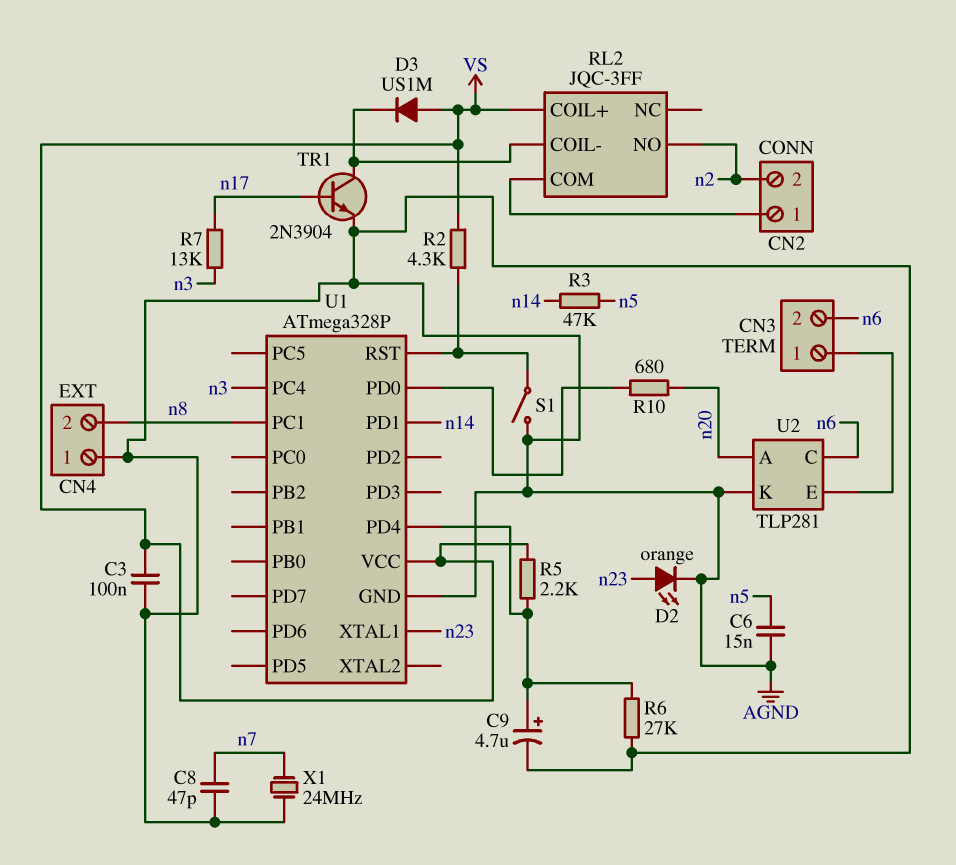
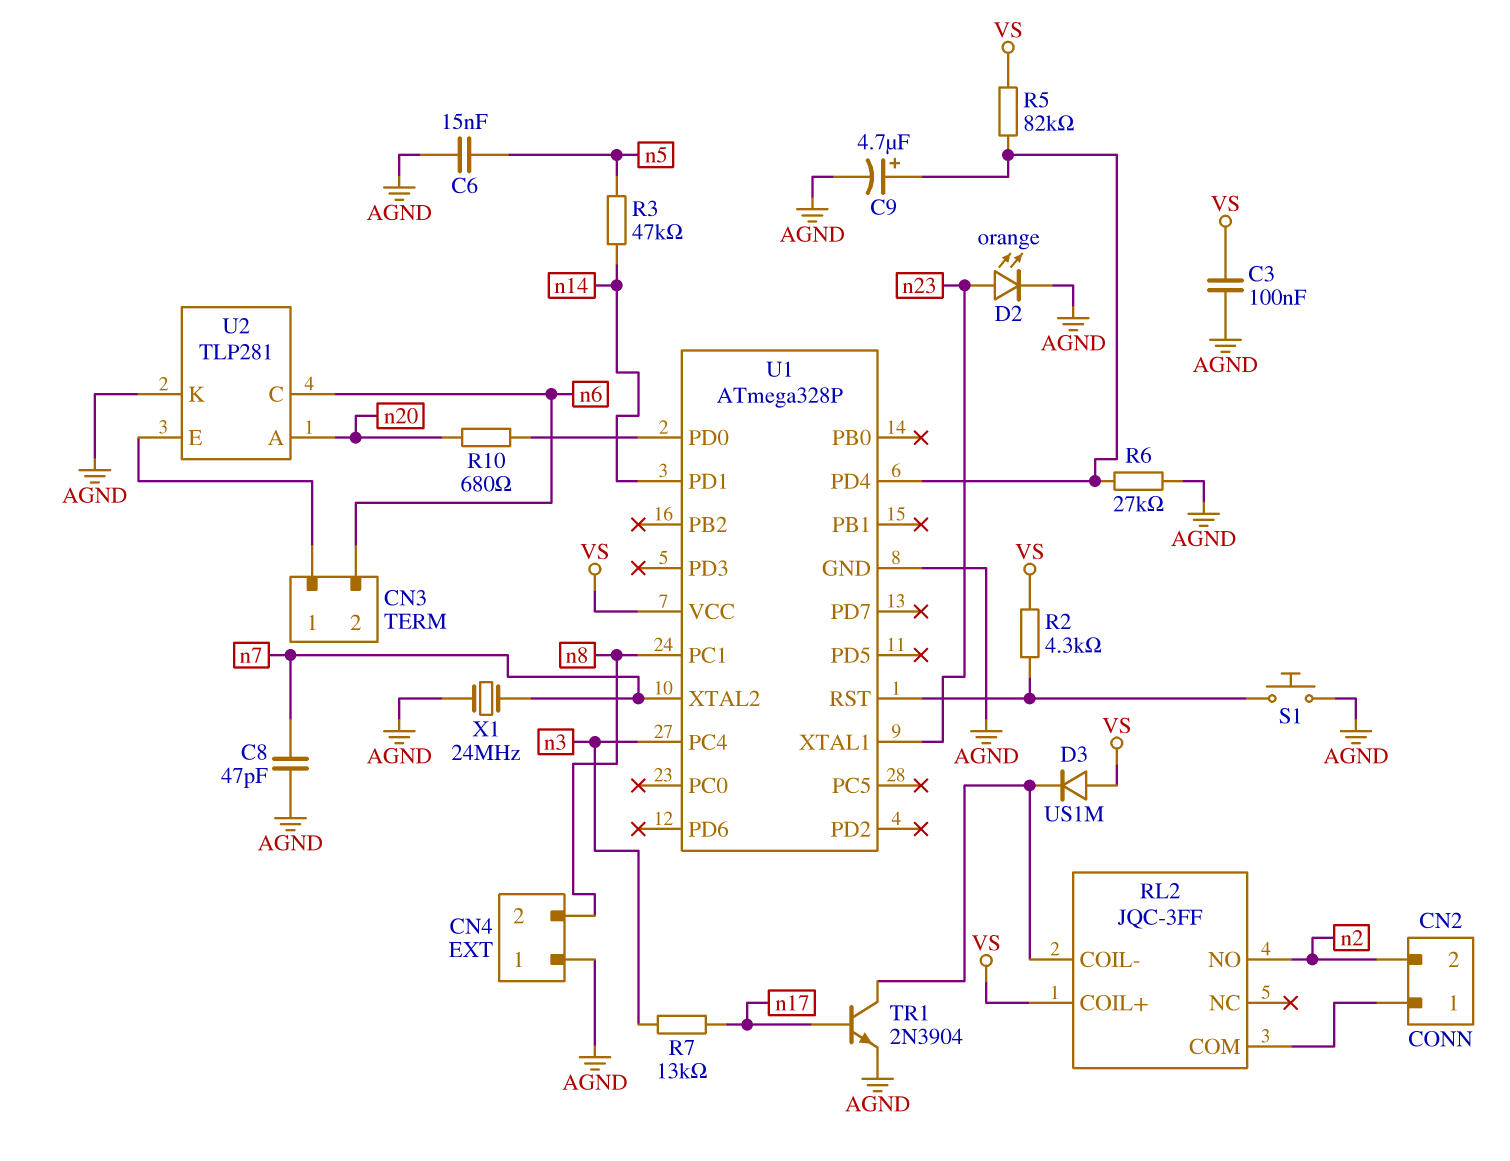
R5: 2.2k (U1/PD4, VS) -> 82k (U1/PD4, VS)
S1: switch (AGND, U1/RST) -> button (AGND, U1/RST)
U1 pin XTAL2: none -> n7

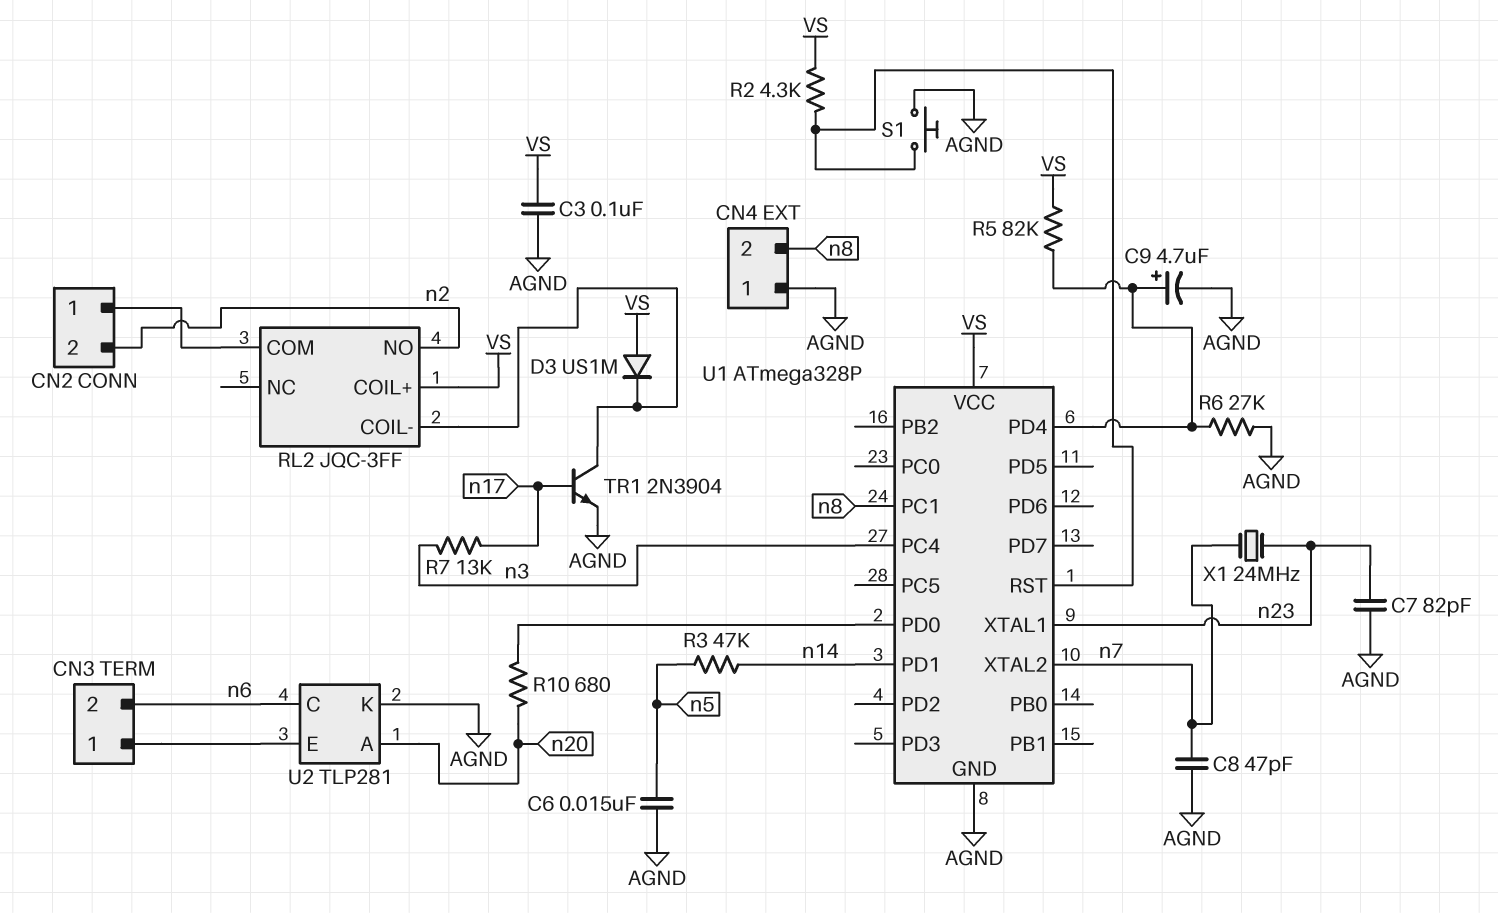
C7: none -> 82pF (AGND, n23)
D2: LED orange (A n23, K AGND) -> none
X1: 24MHz (AGND, n7) -> 24MHz (n7, n23)

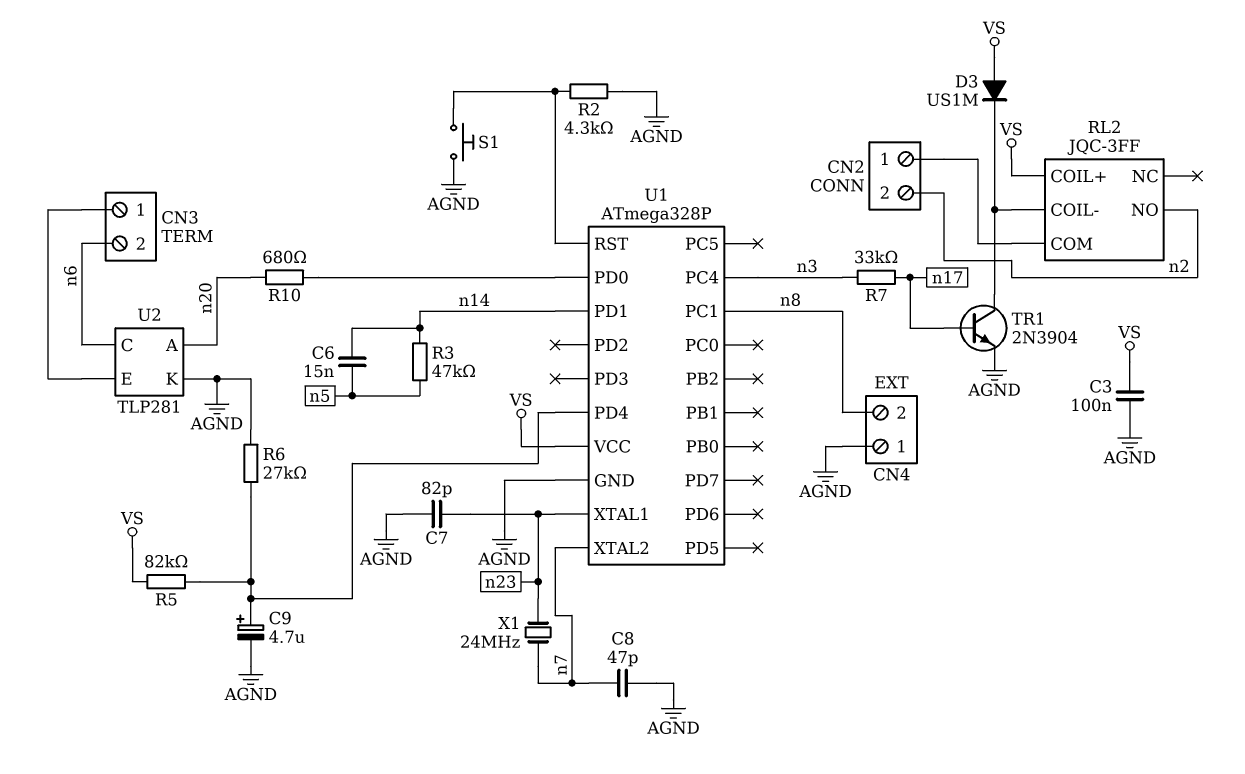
C6: 15nF (AGND, n5) -> 15nF (n5, n14)
R2: 4.3k (U1/RST, VS) -> 4.3k (AGND, U1/RST)
R7: 13k (n3, n17) -> 33k (n3, n17)

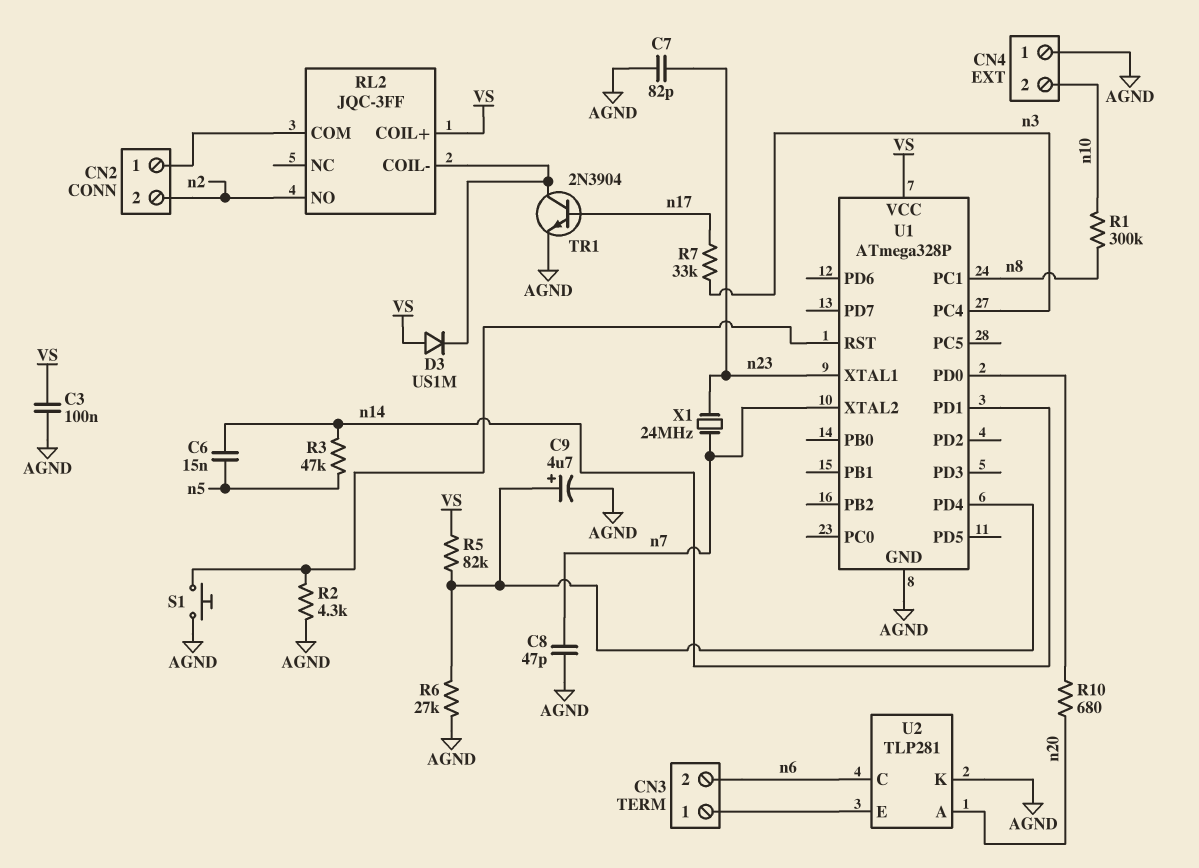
CN4 pin 2: n8 -> n10
R1: none -> 300k (n8, n10)

